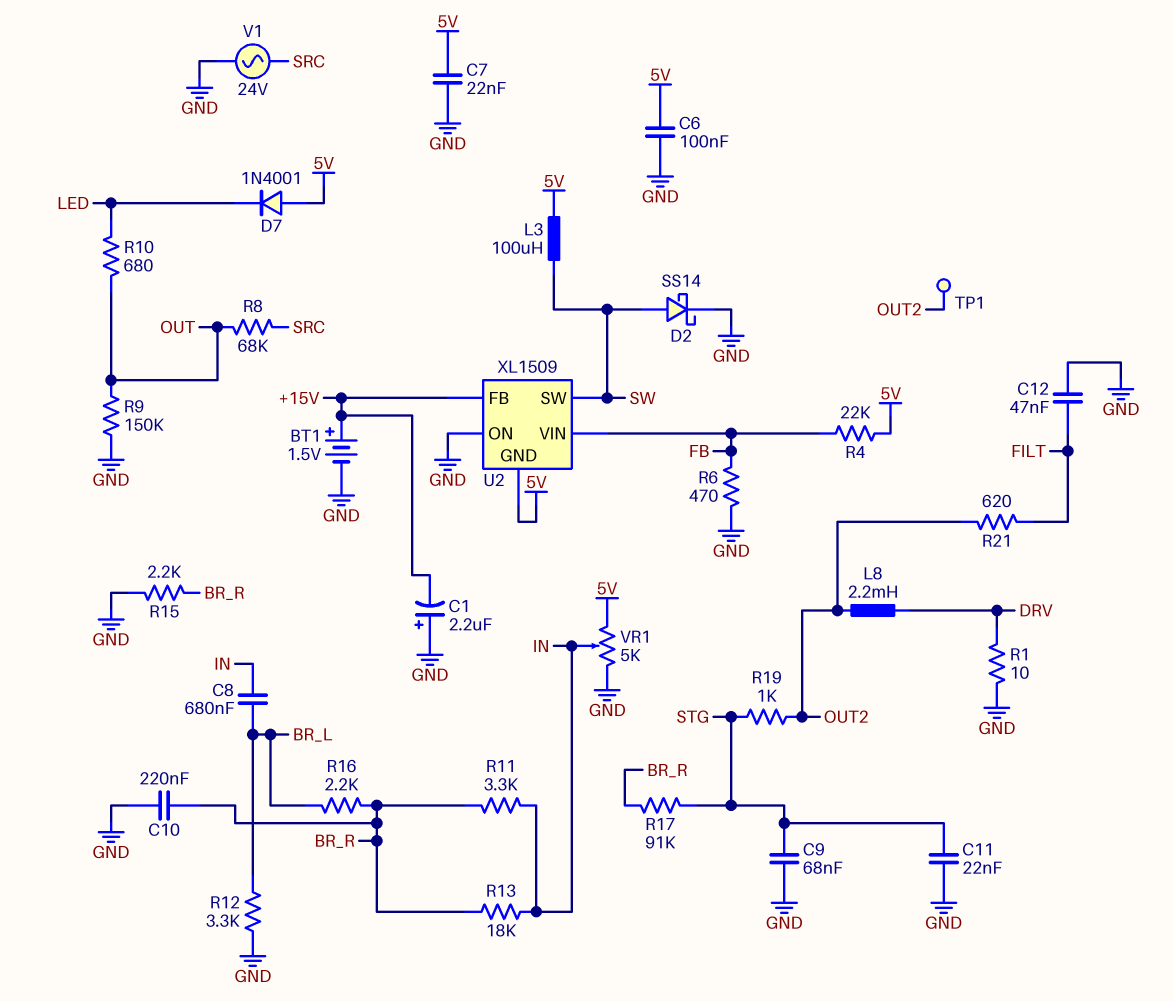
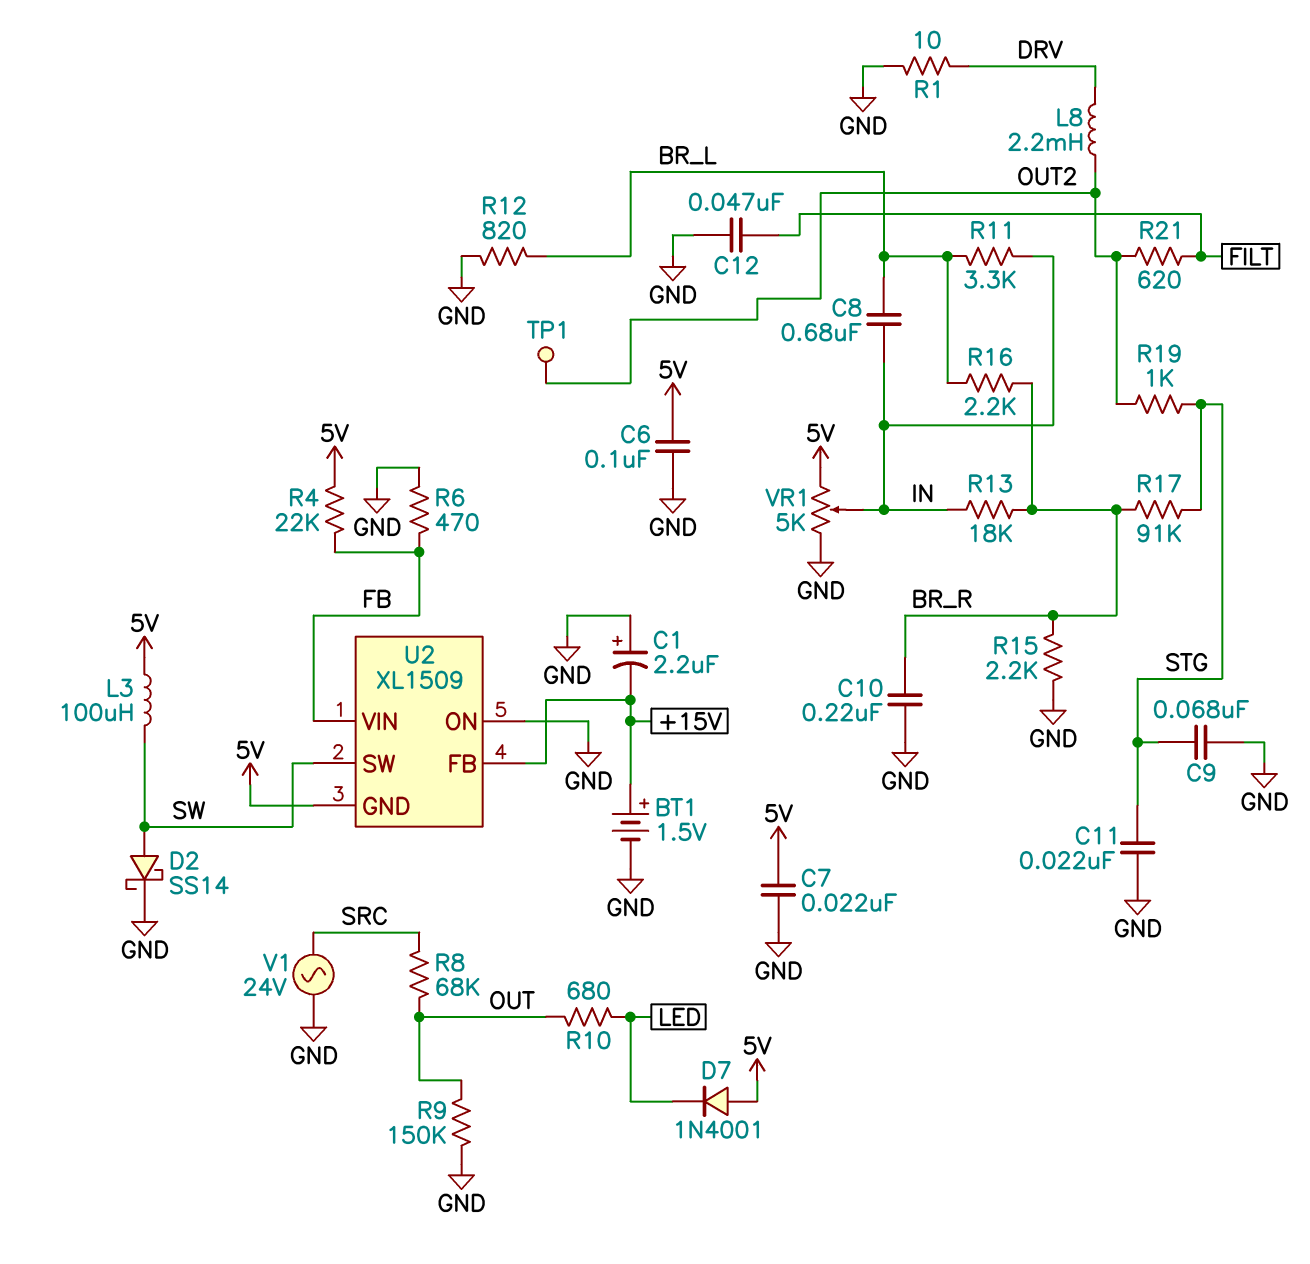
R11: 3.3k (BR_R, IN) -> 3.3k (BR_L, IN)
R12: 3.3k (BR_L, GND) -> 820 (BR_L, GND)

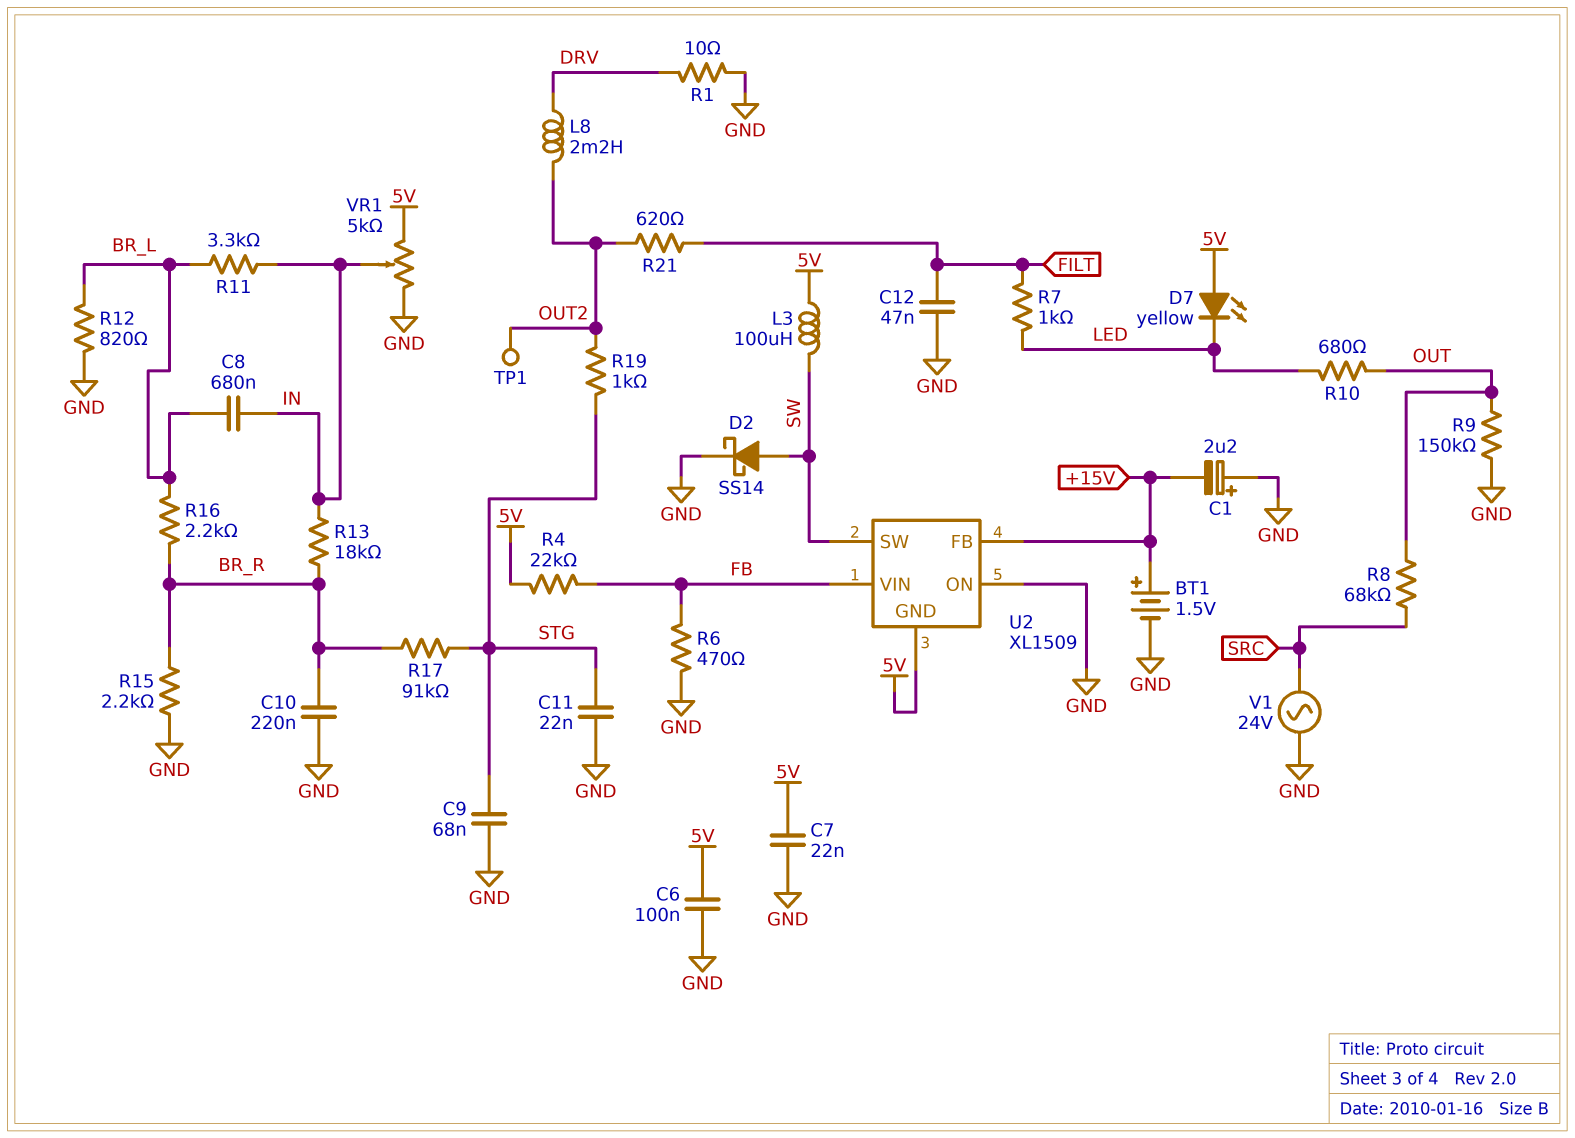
D7: diode 1N4001 (A 5V, K LED) -> LED yellow (A 5V, K LED)
R7: none -> 1k (FILT, LED)

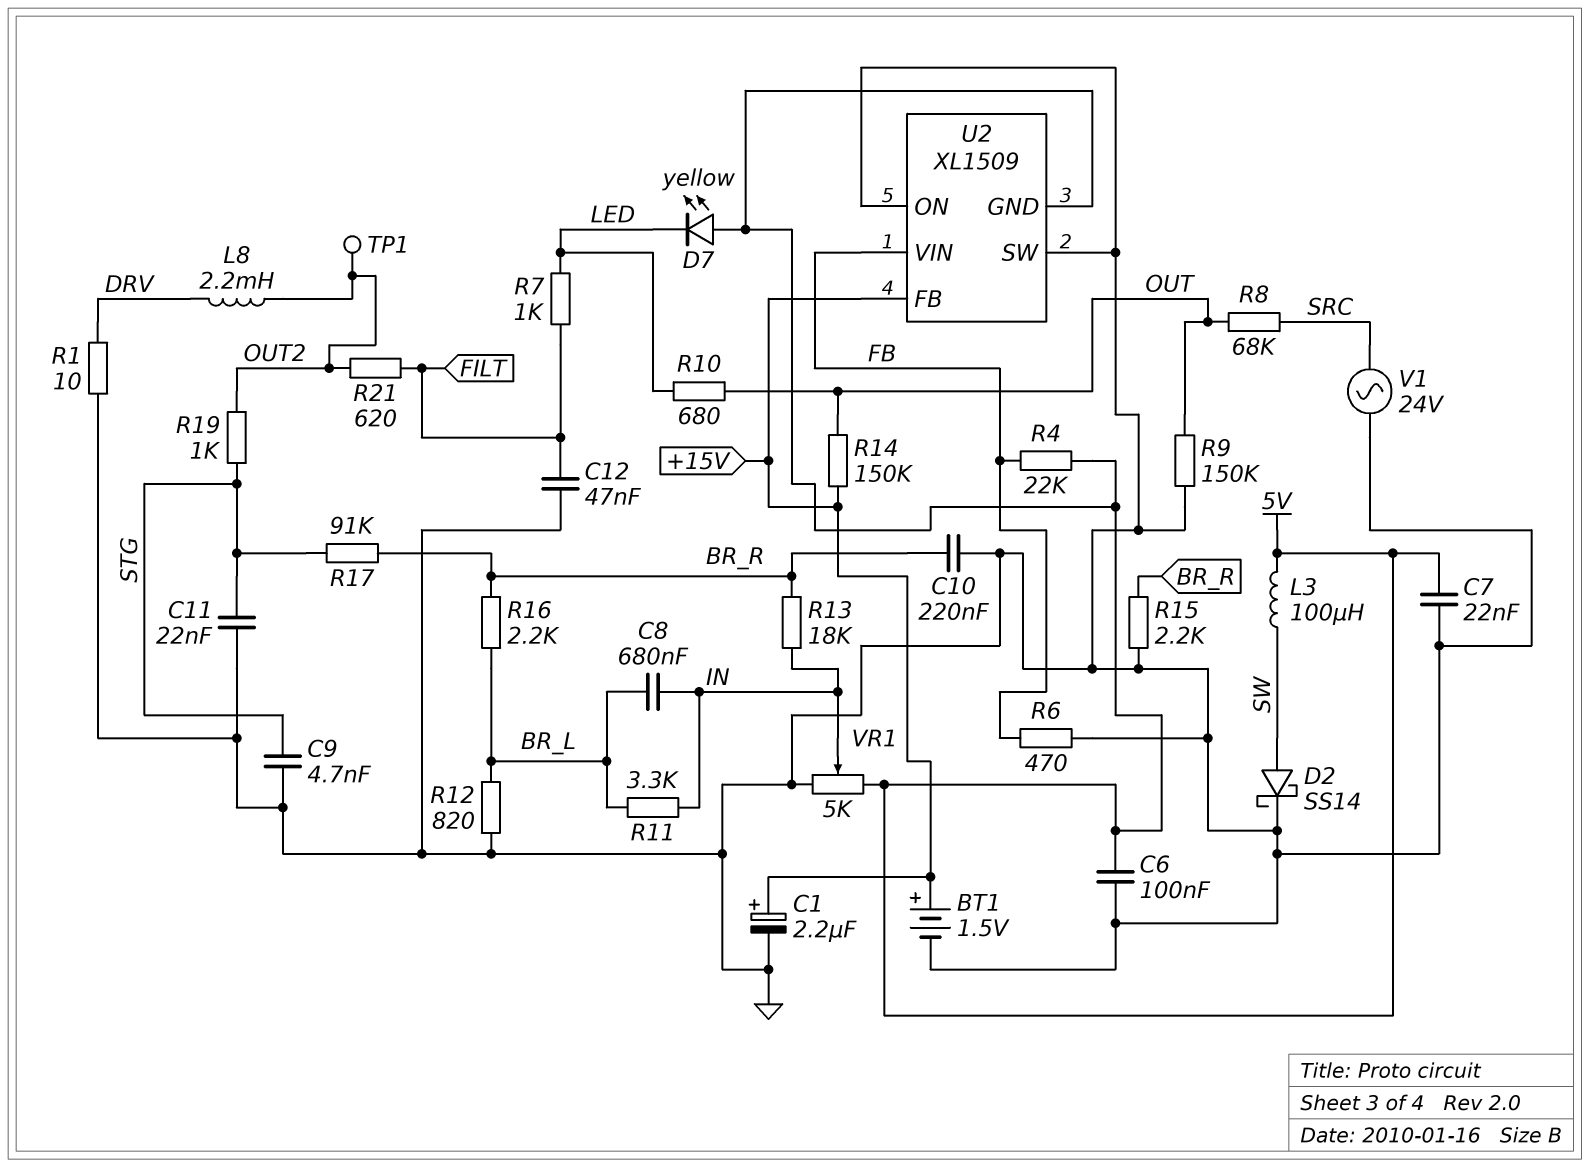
C1: 2.2uF (plus GND, minus +15V) -> 2.2uF (plus +15V, minus GND)
C9: 68nF (GND, STG) -> 4.7nF (GND, STG)
R14: none -> 150k (+15V, OUT)
U2 pin SW: SW -> GND

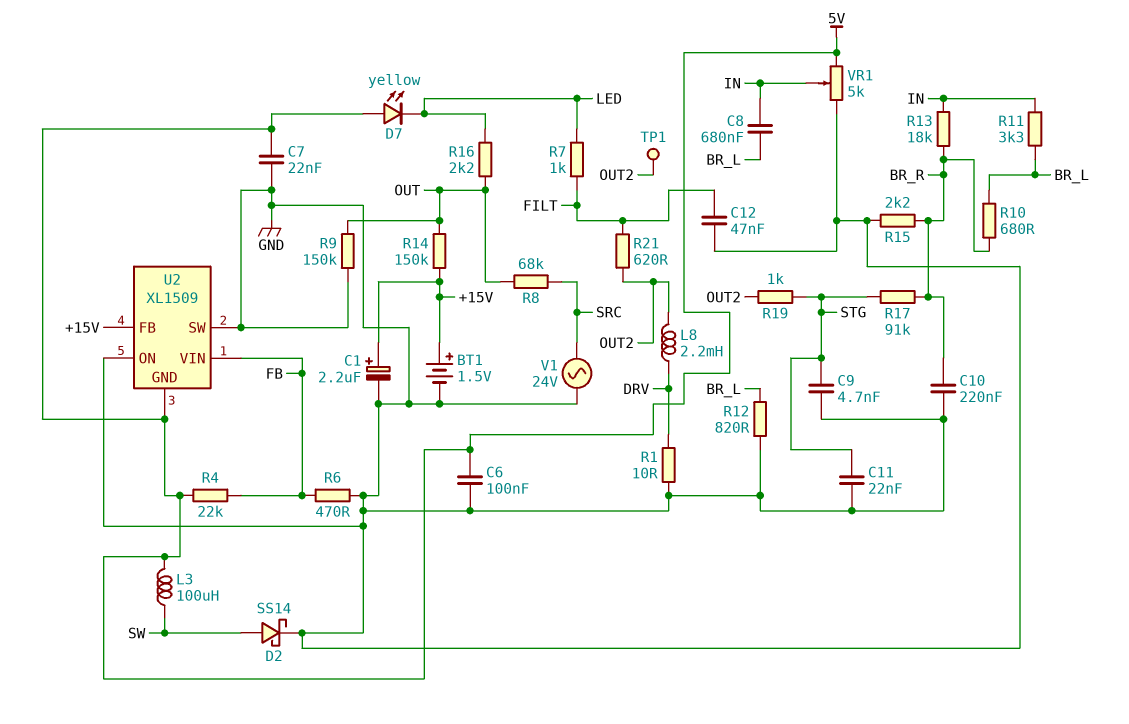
R10: 680 (LED, OUT) -> 680 (BR_L, BR_R)
R16: 2.2k (BR_L, BR_R) -> 2.2k (LED, OUT)

